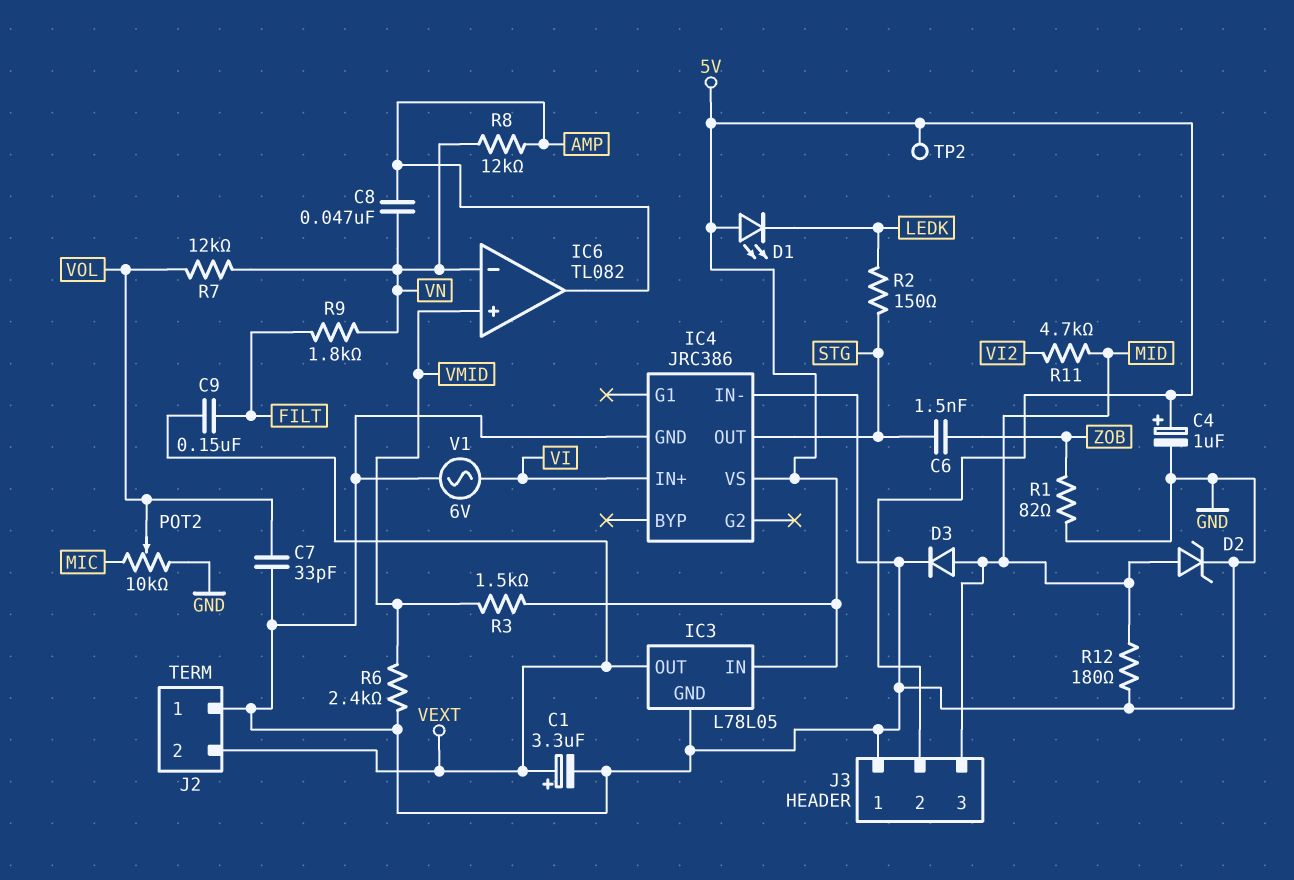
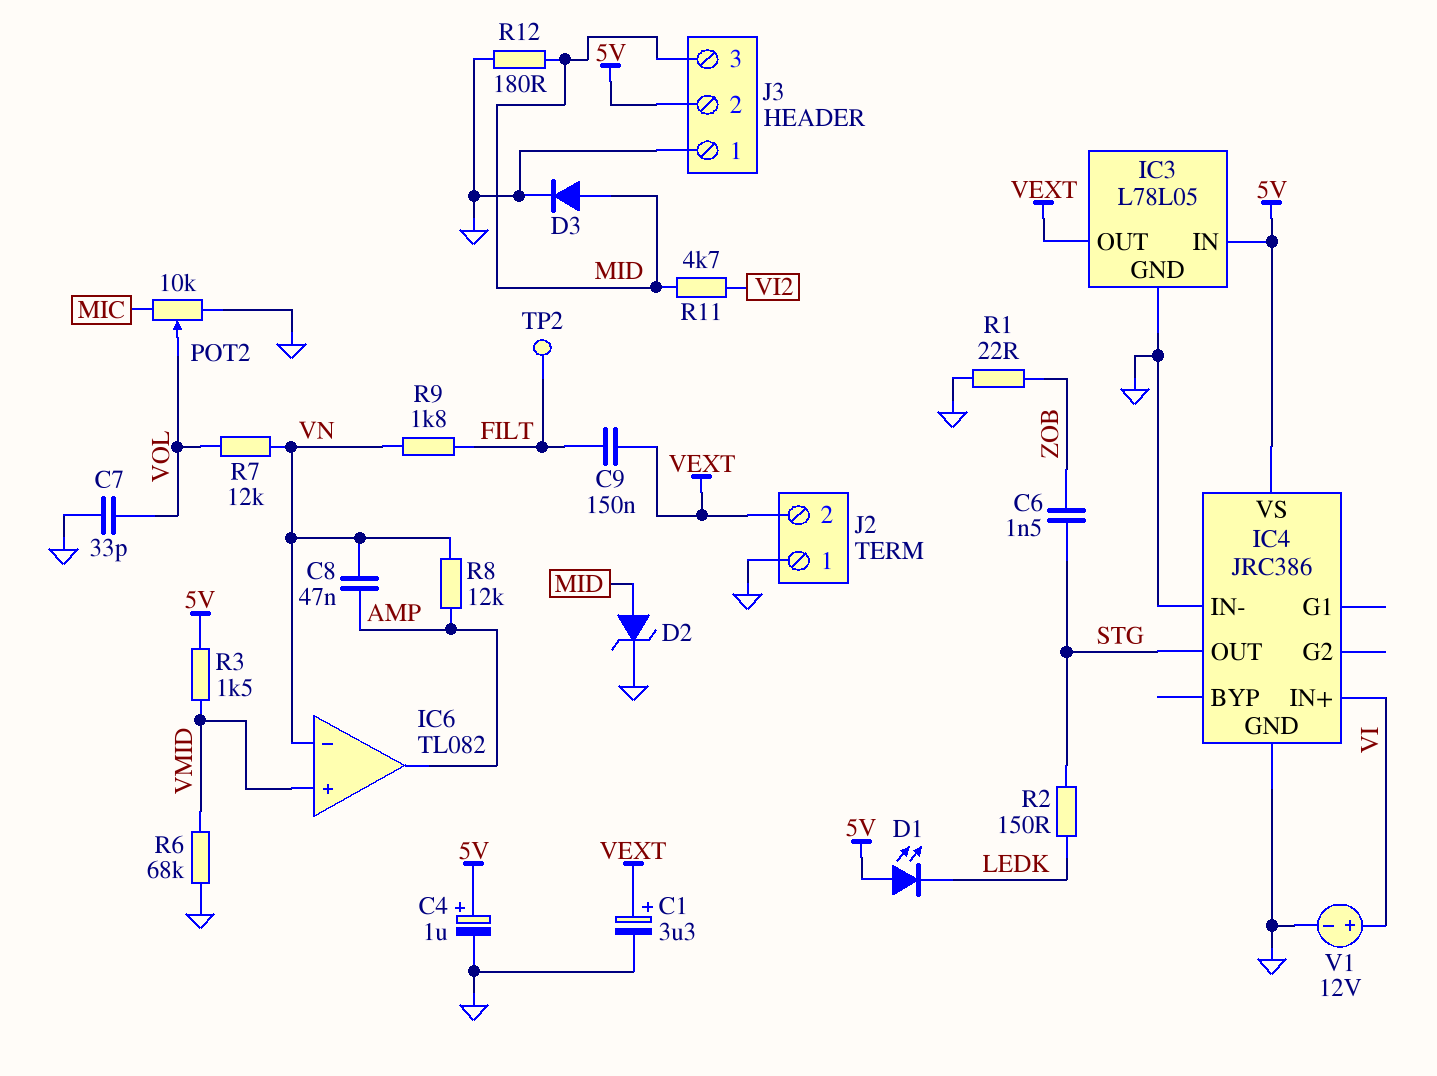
R1: 82 (GND, ZOB) -> 22 (GND, ZOB)
R6: 2.4k (GND, VMID) -> 68k (GND, VMID)
TP2: test point (5V) -> test point (FILT)
V1: AC 6V (GND, VI) -> 12V (plus VI, minus GND)

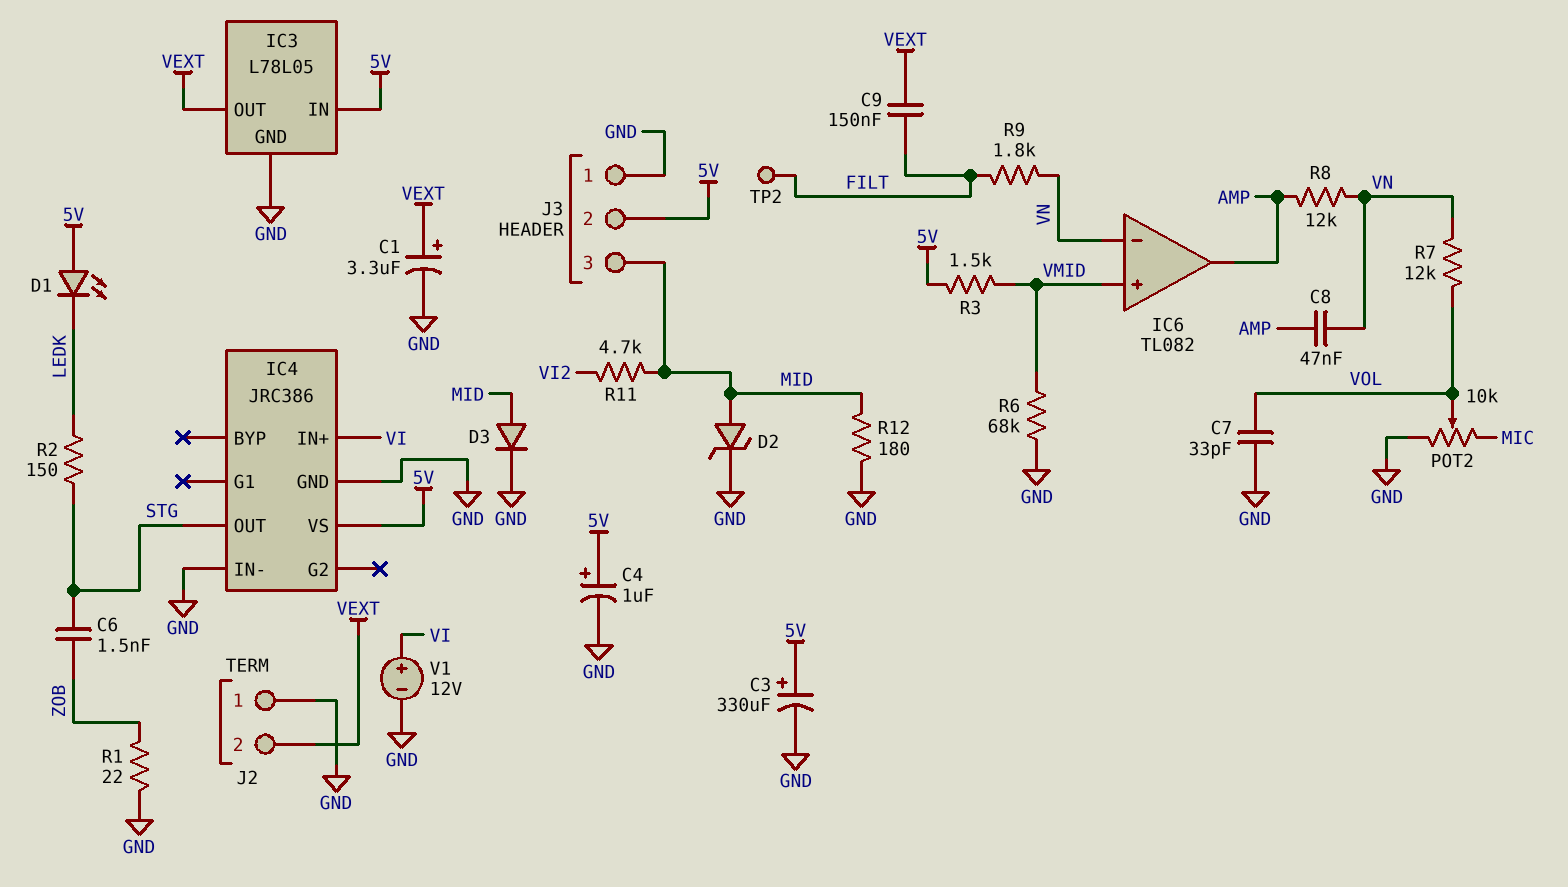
C3: none -> 330uF (plus 5V, minus GND)

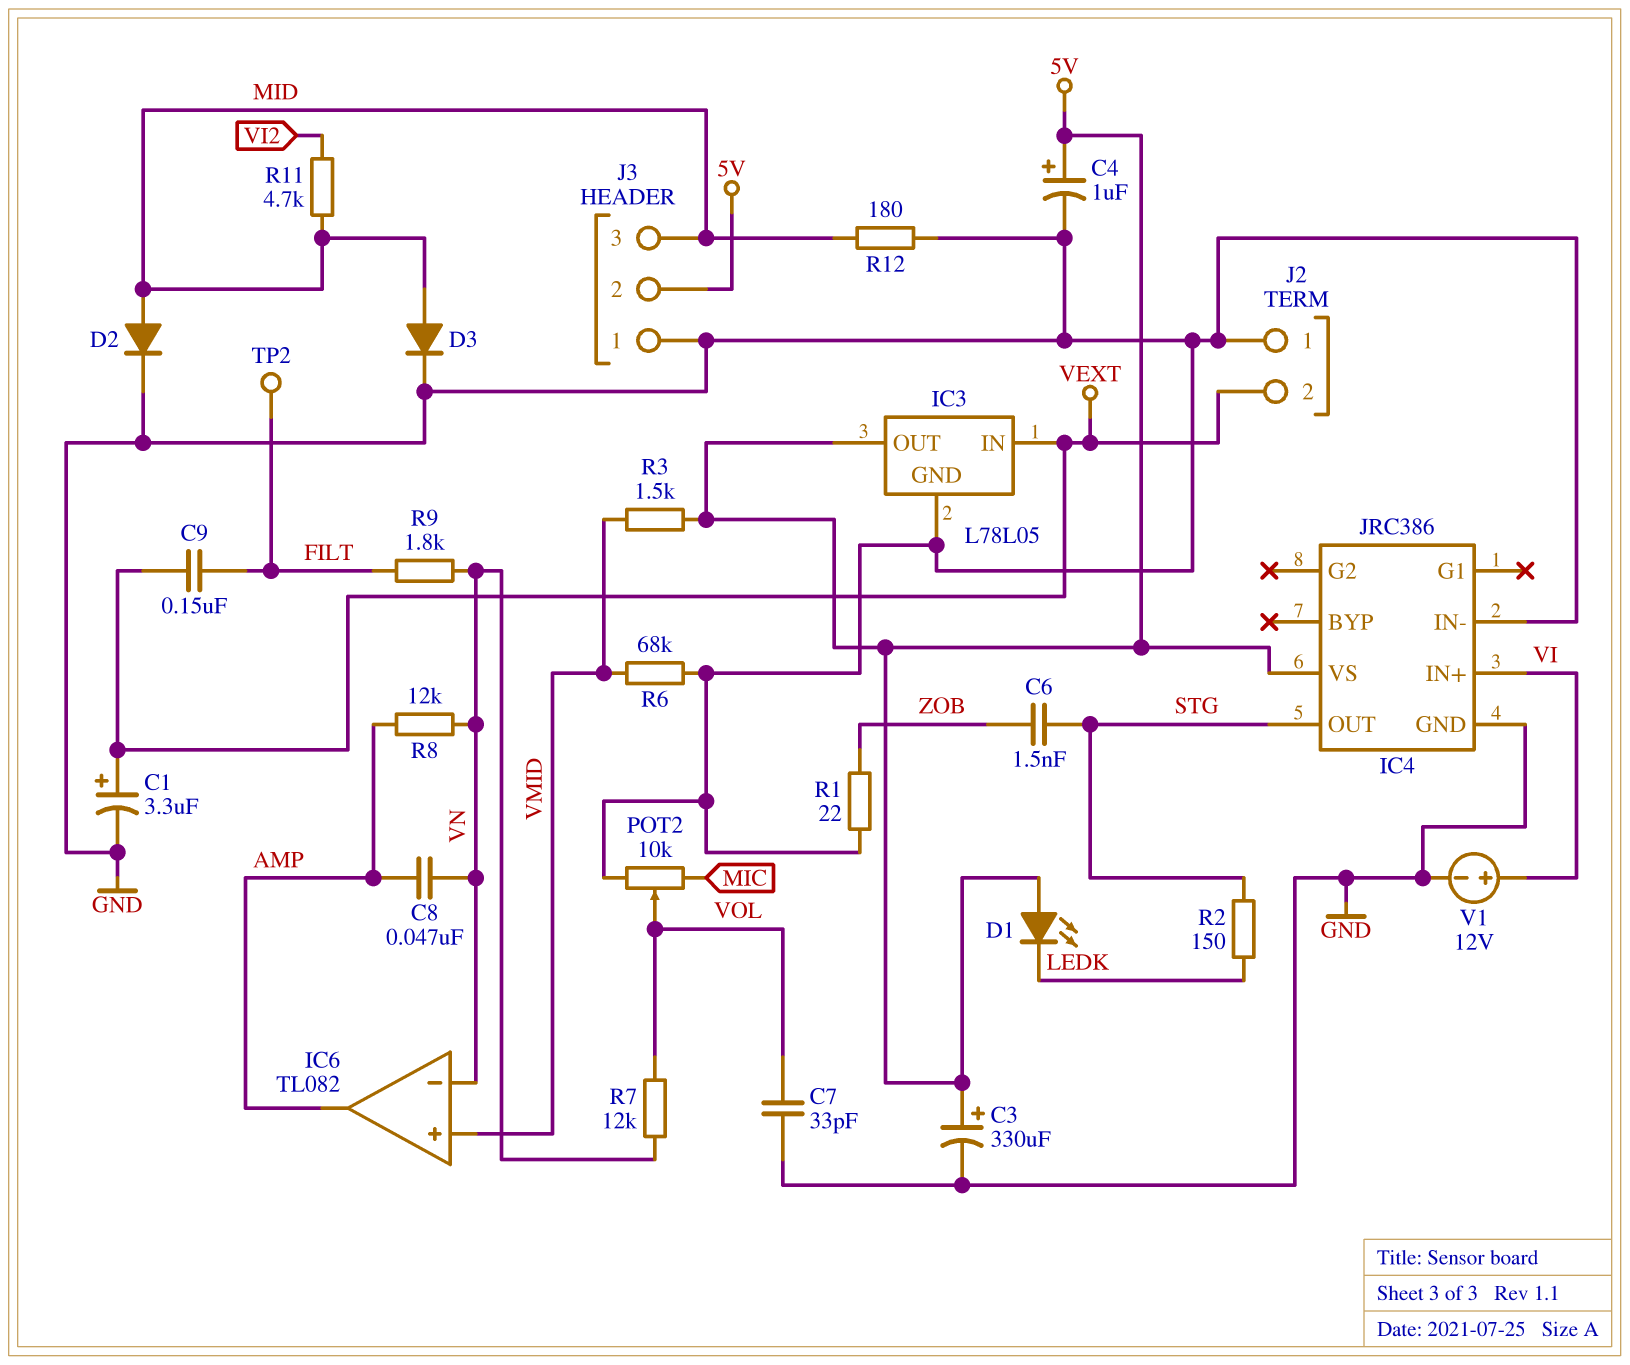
D2: zener (A MID, K GND) -> diode (A MID, K GND)
IC3 pin IN: 5V -> VEXT
IC3 pin OUT: VEXT -> 5V

